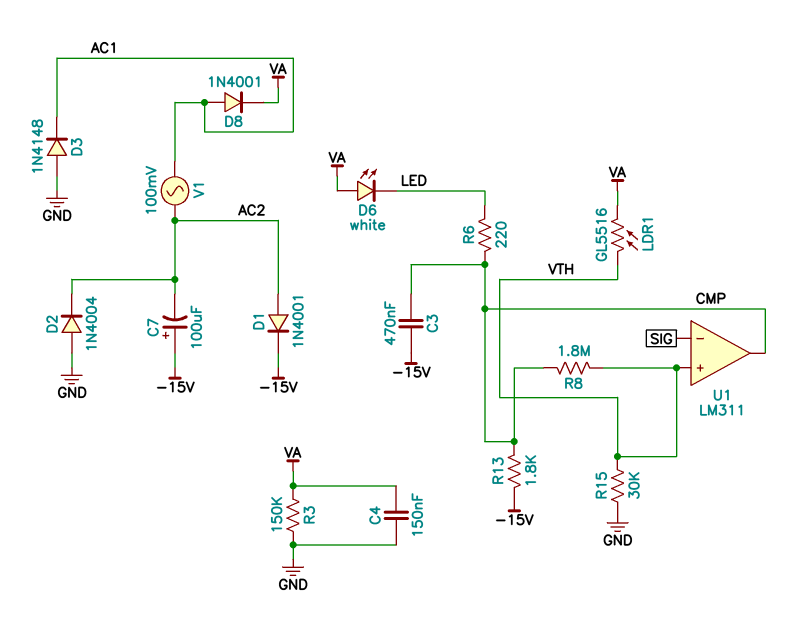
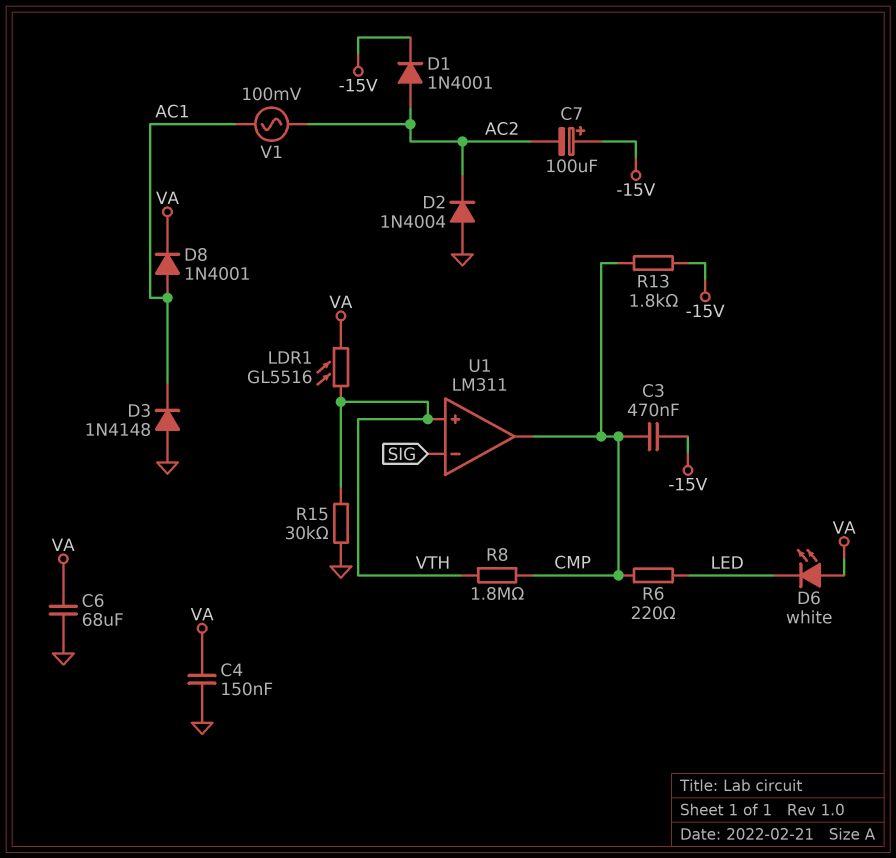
C6: none -> 68uF (GND, VA)
R3: 150k (GND, VA) -> none

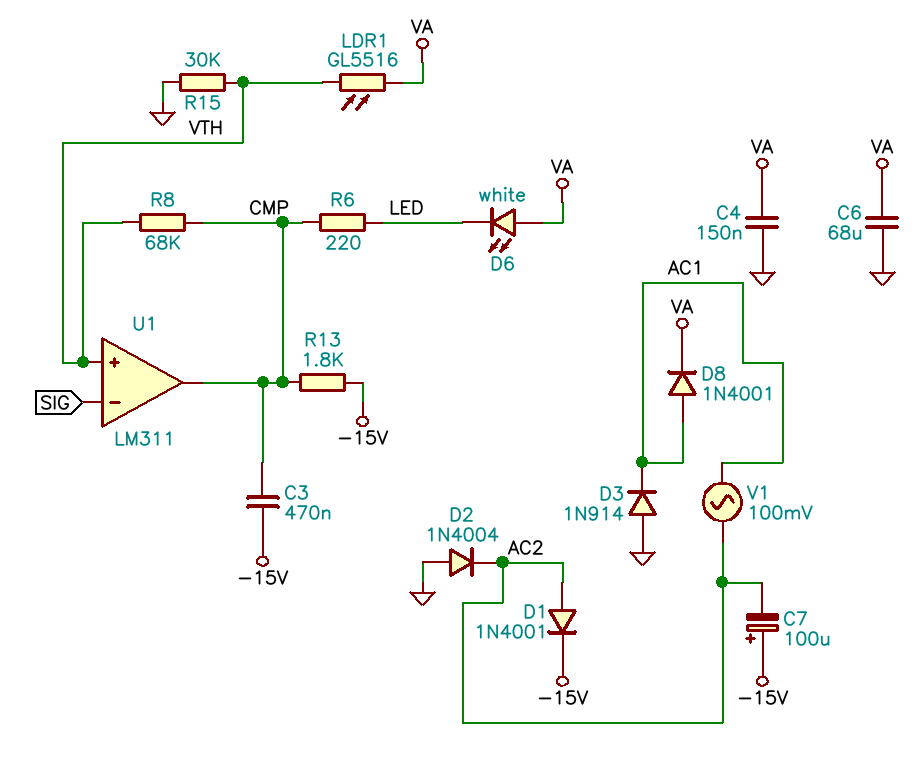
D3: diode 1N4148 (A GND, K AC1) -> diode 1N914 (A GND, K AC1)
R8: 1.8M (CMP, VTH) -> 68k (CMP, VTH)

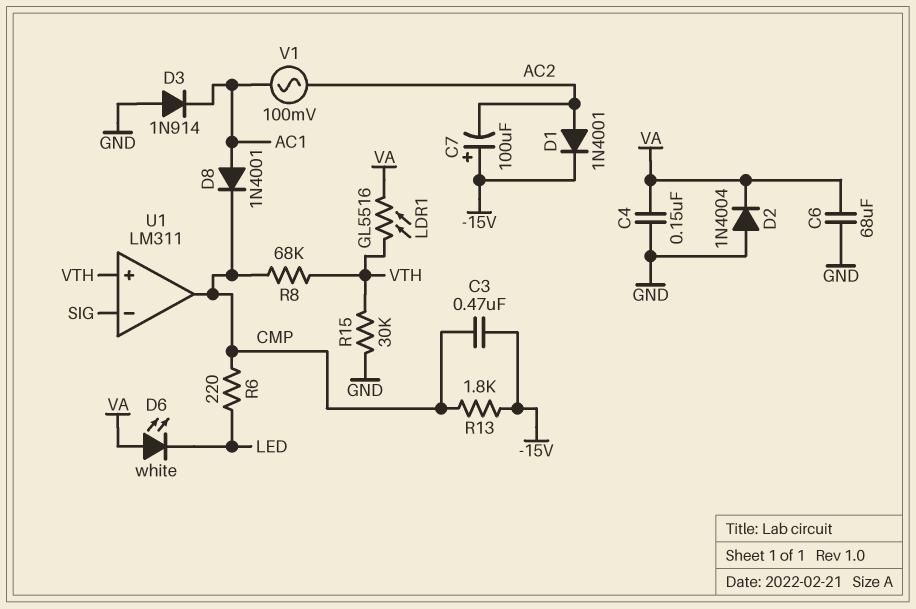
D2: diode 1N4004 (A GND, K AC2) -> diode 1N4004 (A GND, K VA)
D8: diode 1N4001 (A AC1, K VA) -> diode 1N4001 (A AC1, K CMP)

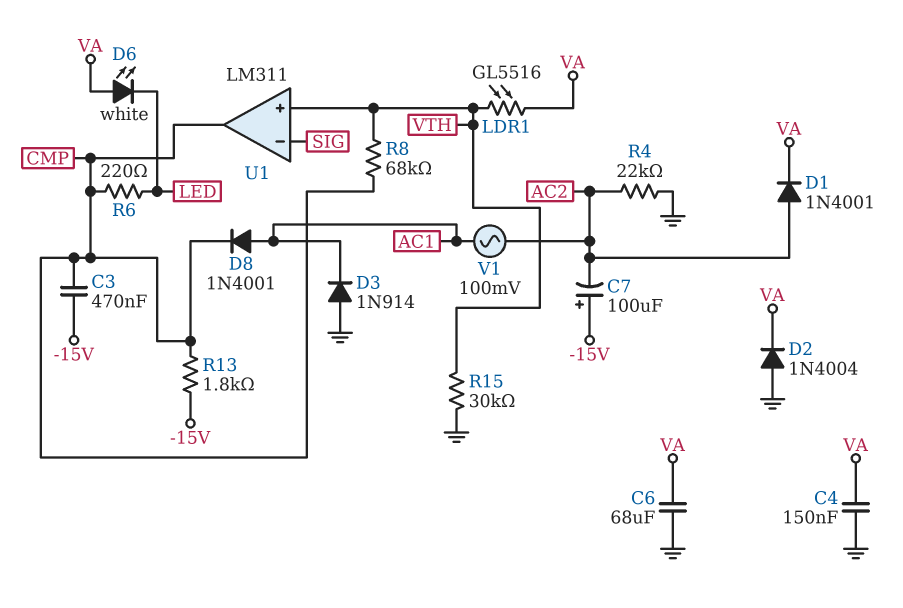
D1: diode 1N4001 (A AC2, K -15V) -> diode 1N4001 (A AC2, K VA)
R4: none -> 22k (AC2, GND)

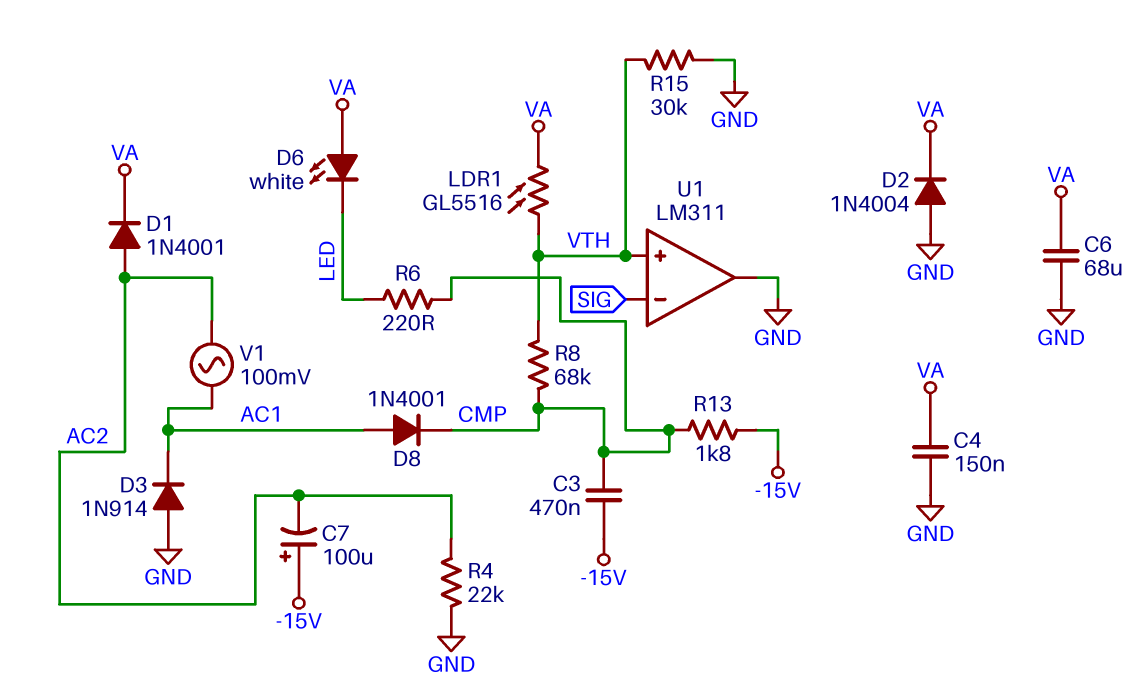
U1 pin out: CMP -> GND

